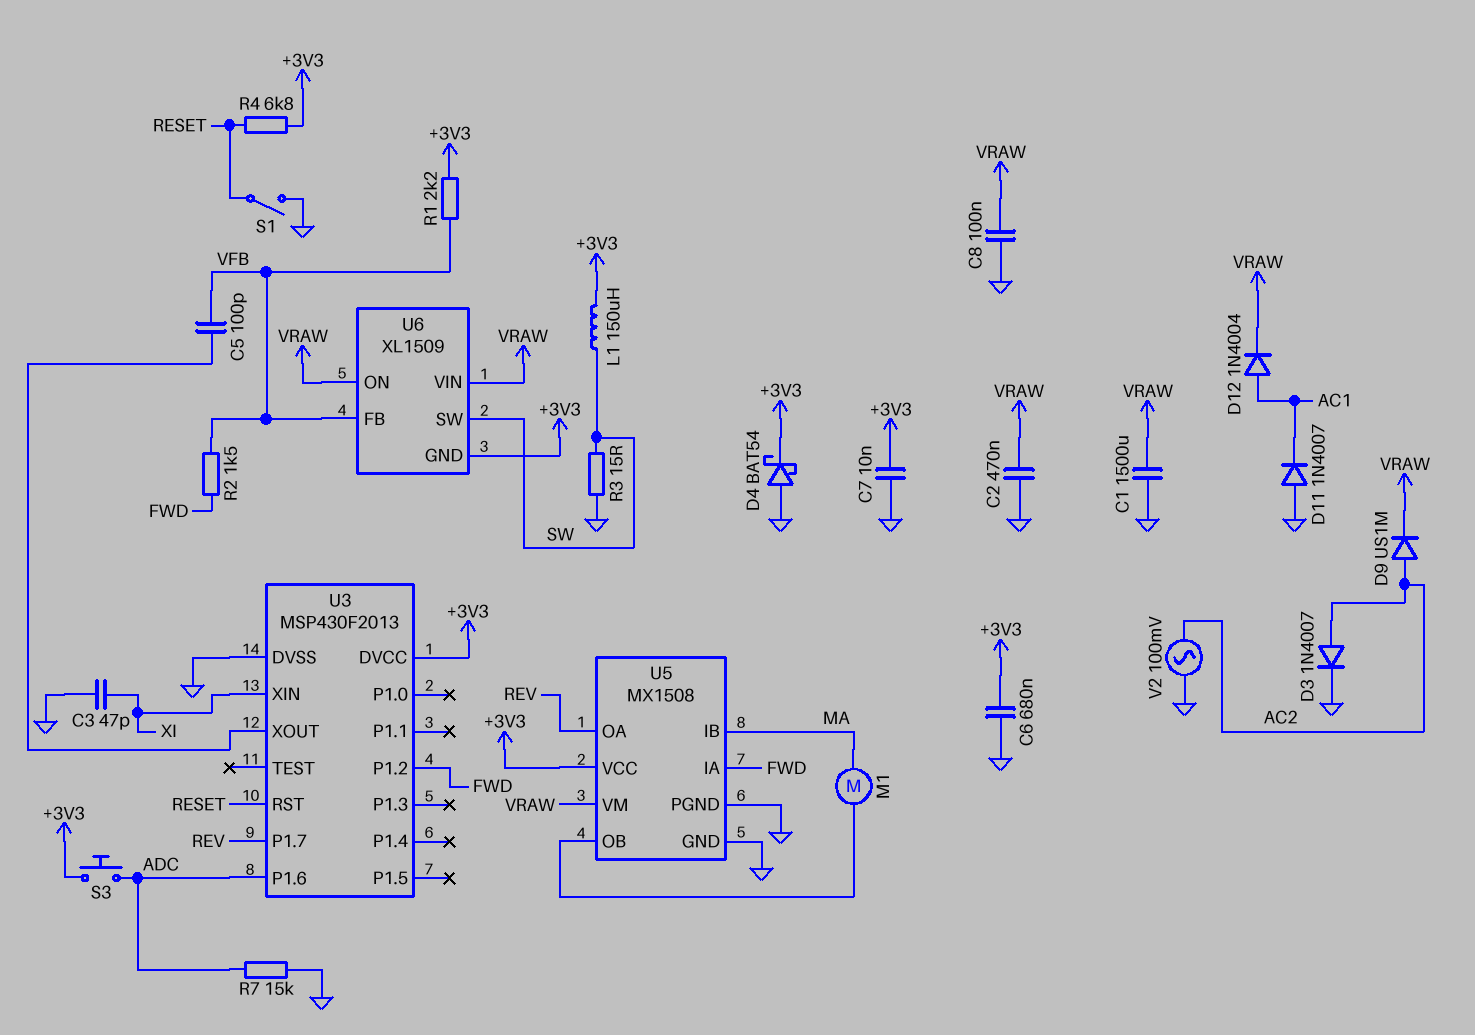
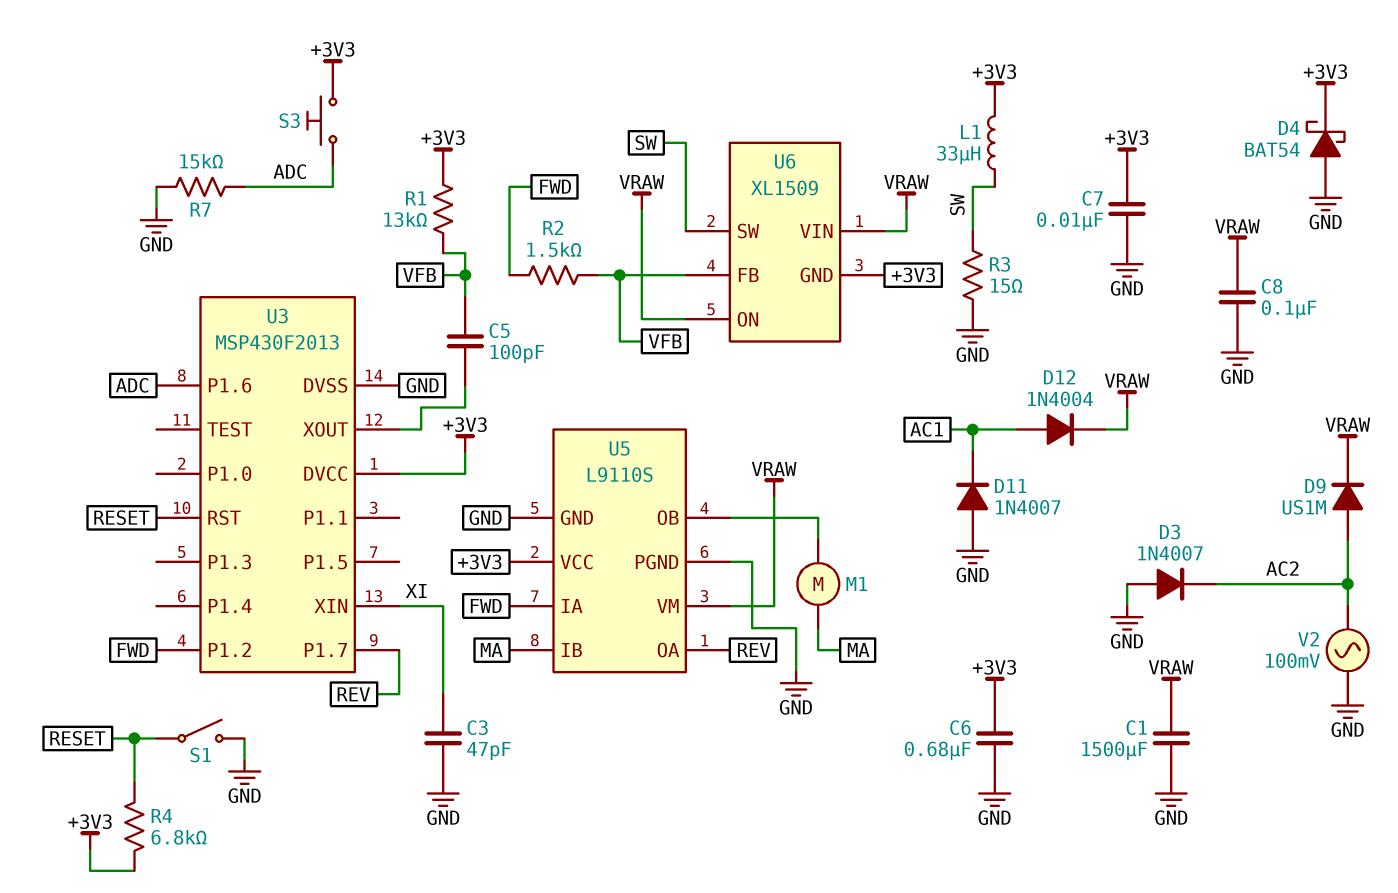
C2: 470nF (GND, VRAW) -> none
D3: diode 1N4007 (A AC2, K GND) -> diode 1N4007 (A GND, K AC2)
L1: 150uH (+3V3, SW) -> 33uH (+3V3, SW)
R1: 2.2k (+3V3, VFB) -> 13k (+3V3, VFB)
U5: MX1508 -> L9110S

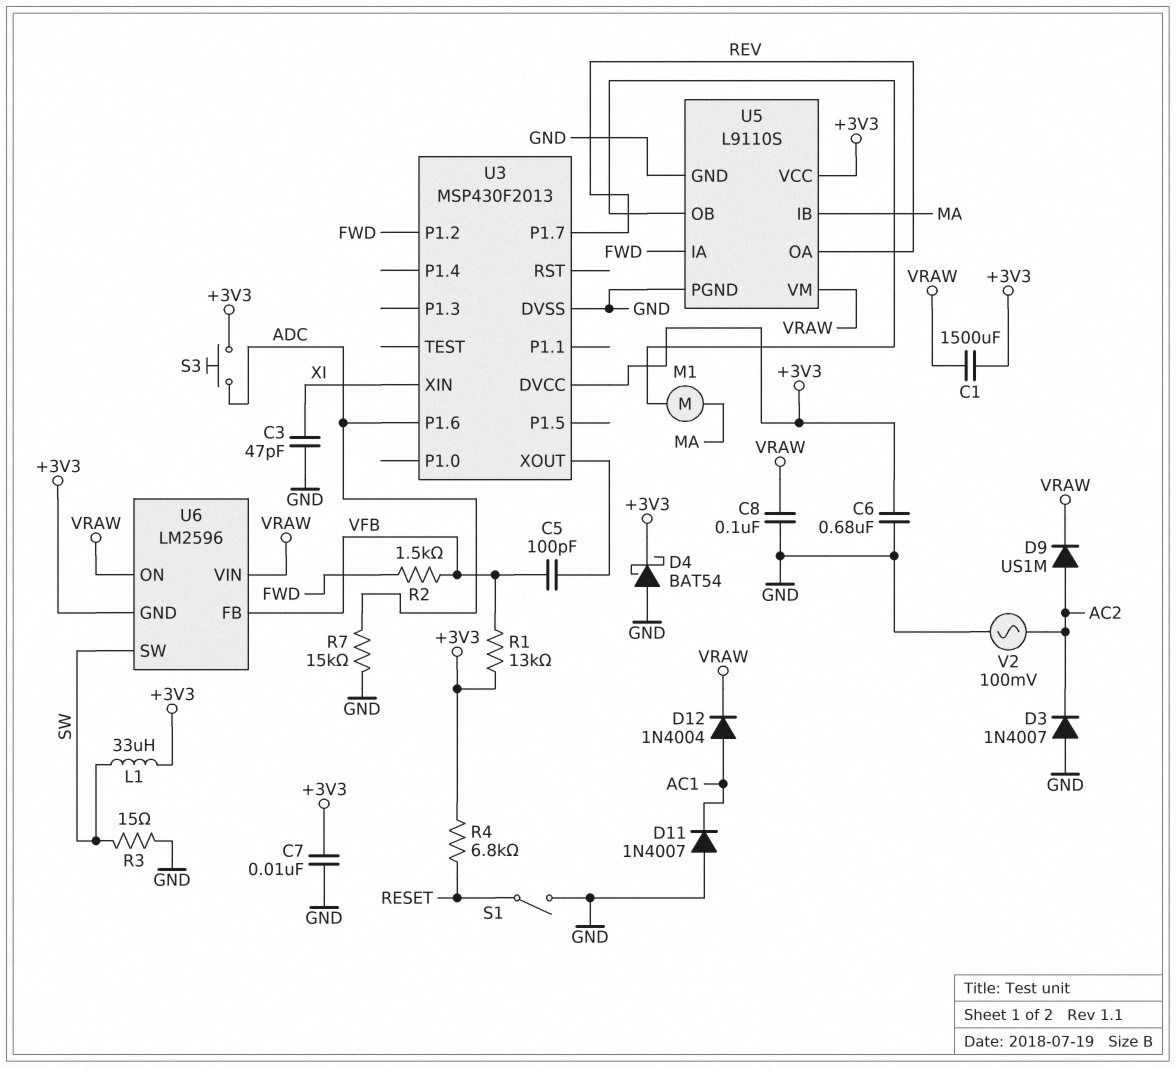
C1: 1500uF (GND, VRAW) -> 1500uF (+3V3, VRAW)
U3 pin RST: RESET -> none
U6: XL1509 -> LM2596

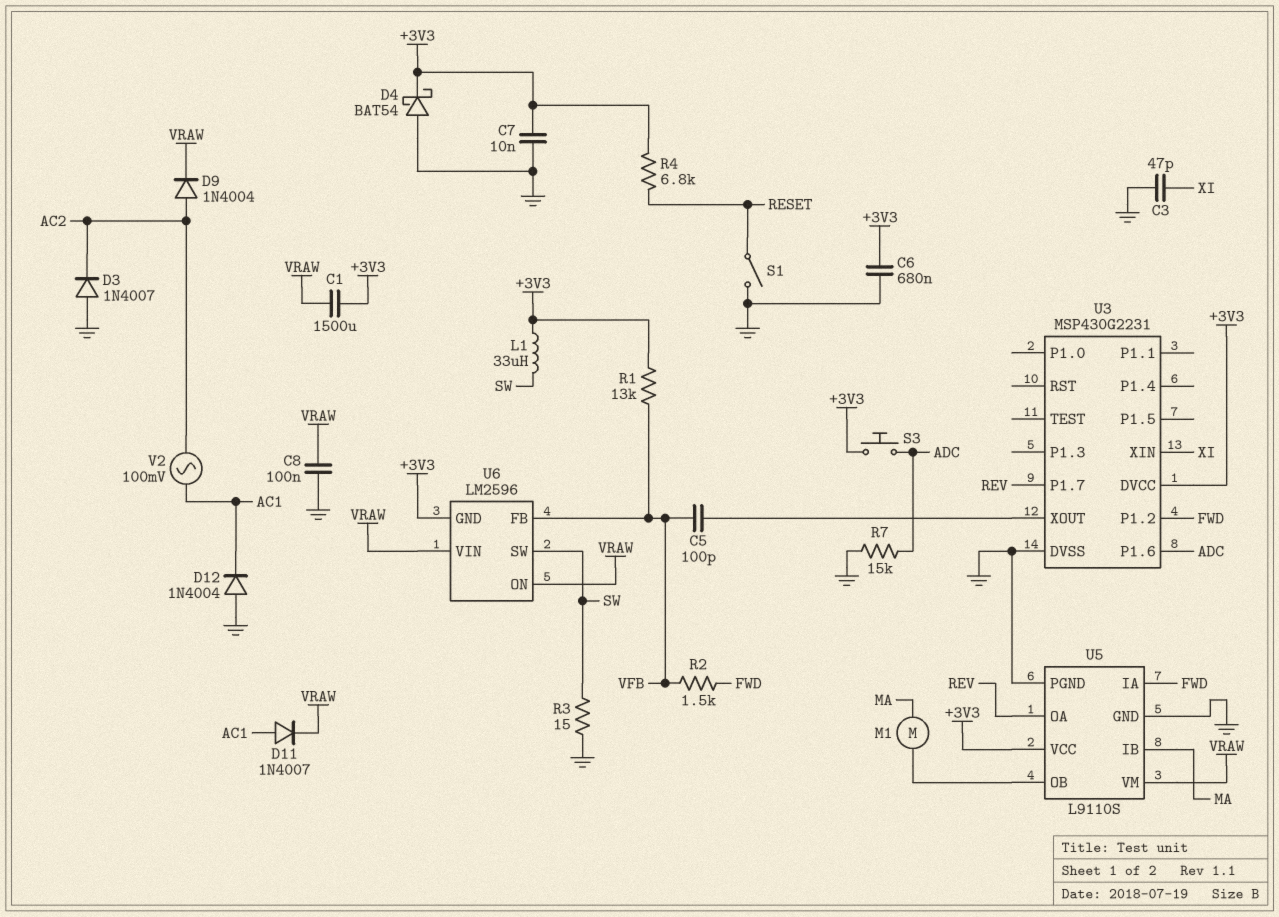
D9: diode US1M (A AC2, K VRAW) -> diode 1N4004 (A AC2, K VRAW)
D11: diode 1N4007 (A GND, K AC1) -> diode 1N4007 (A AC1, K VRAW)
D12: diode 1N4004 (A AC1, K VRAW) -> diode 1N4004 (A GND, K AC1)
U3: MSP430F2013 -> MSP430G2231
V2: AC 100mV (AC2, GND) -> AC 100mV (AC1, AC2)

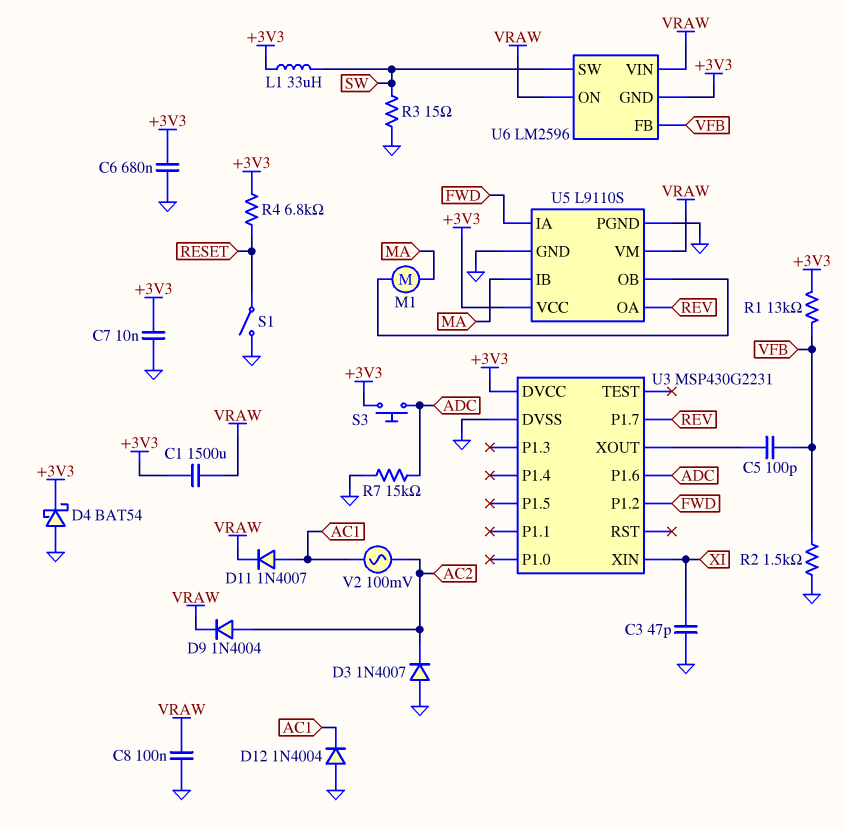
R2: 1.5k (FWD, VFB) -> 1.5k (GND, VFB)

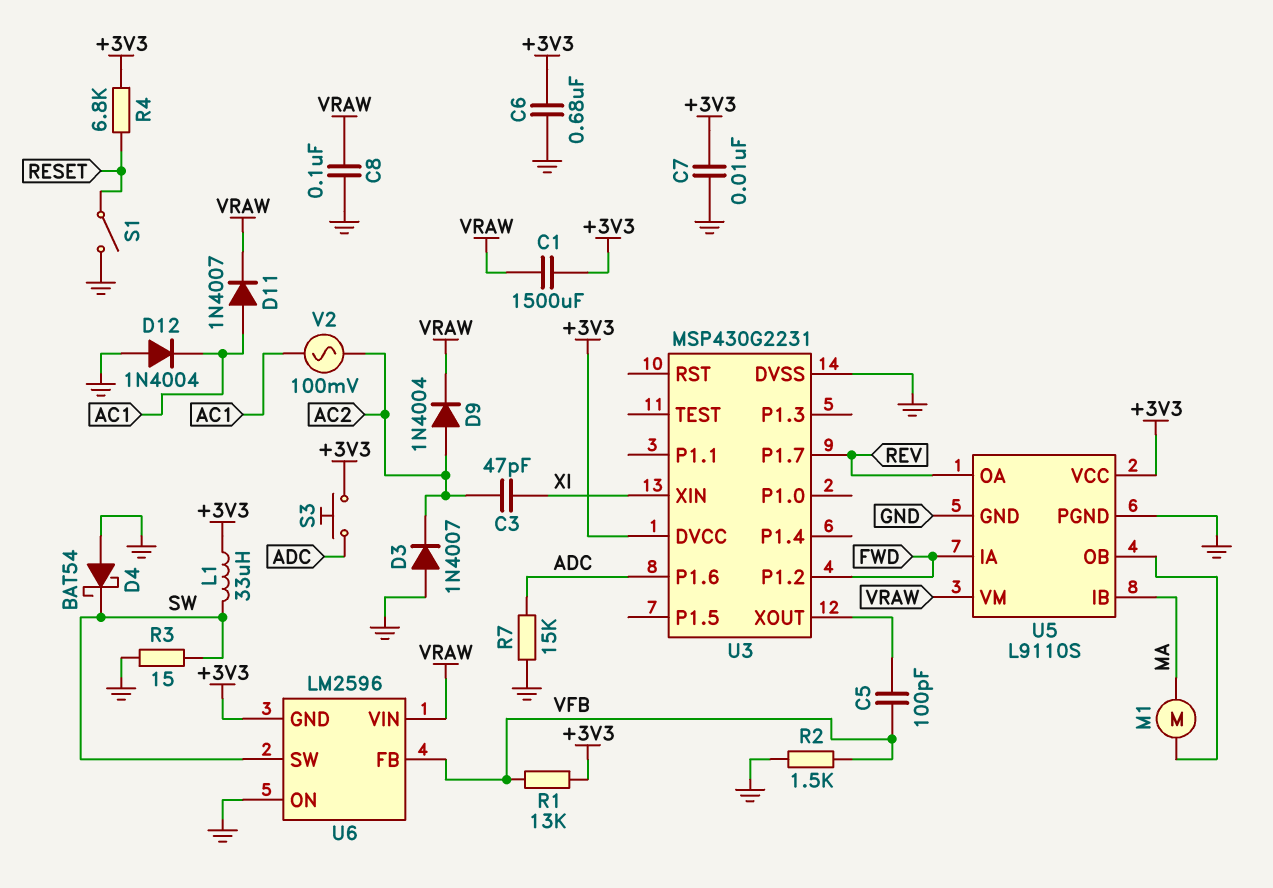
C3: 47pF (GND, XI) -> 47pF (AC2, XI)
D4: schottky BAT54 (A GND, K +3V3) -> schottky BAT54 (A GND, K SW)
U6 pin ON: VRAW -> GND

